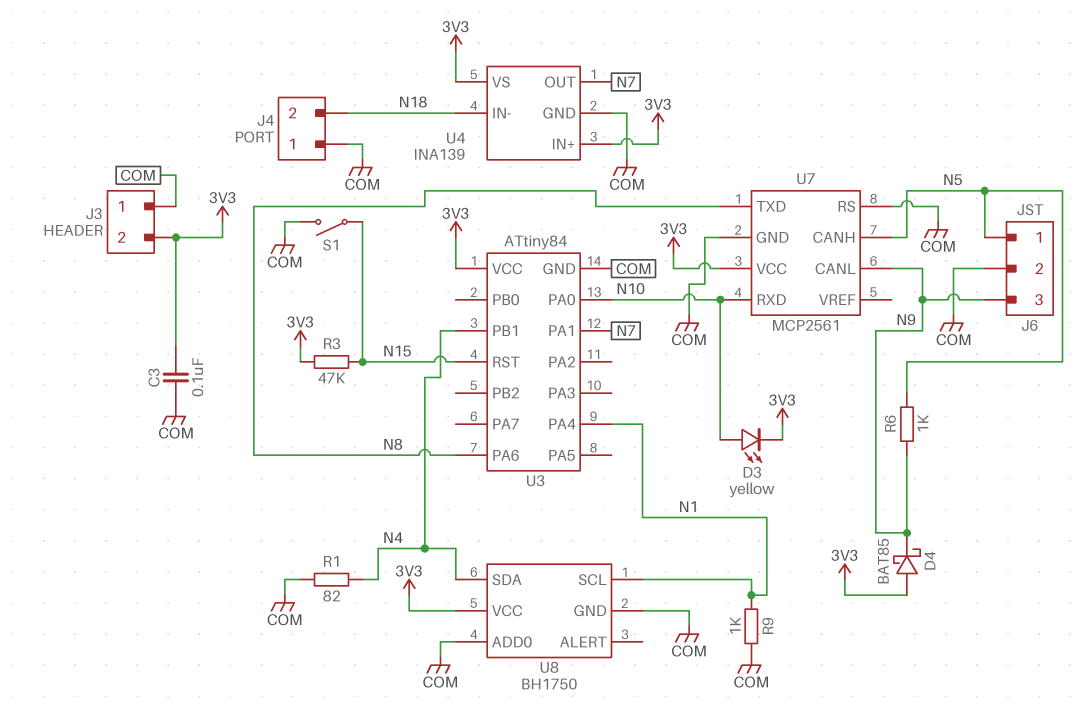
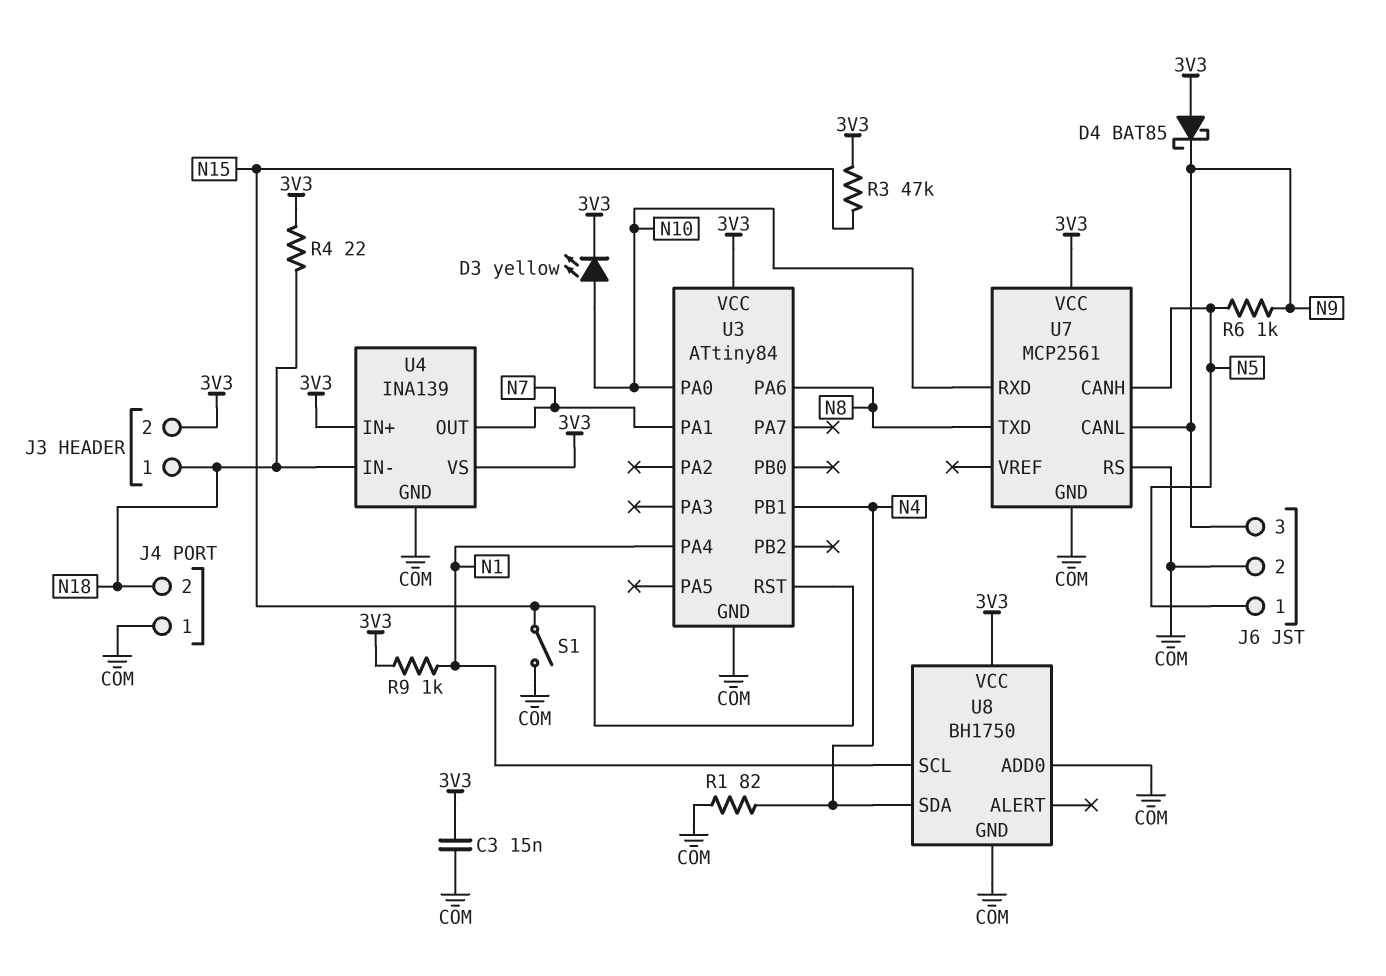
C3: 100nF (3V3, COM) -> 15nF (3V3, COM)
J3 pin 1: COM -> N18
R4: none -> 22 (3V3, N18)
R9: 1k (COM, N1) -> 1k (3V3, N1)

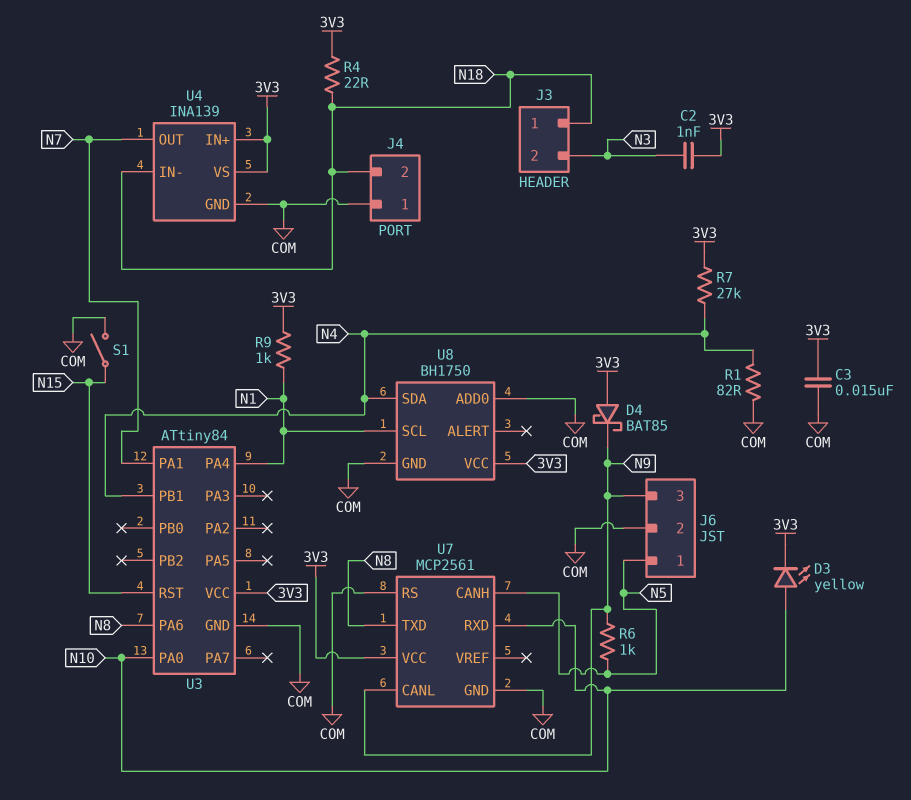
C2: none -> 1nF (3V3, N3)
J3 pin 2: 3V3 -> N3
R3: 47k (3V3, N15) -> none
R7: none -> 27k (3V3, N4)

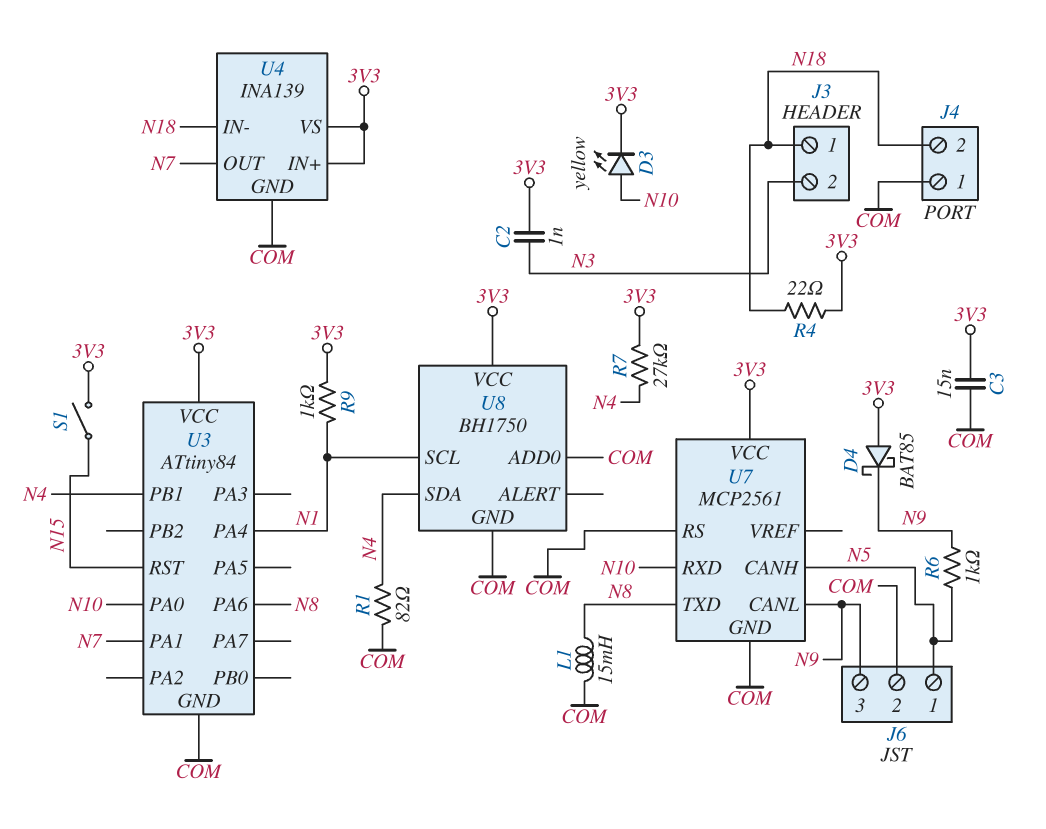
L1: none -> 15mH (COM, N8)
S1: switch (COM, N15) -> switch (3V3, N15)

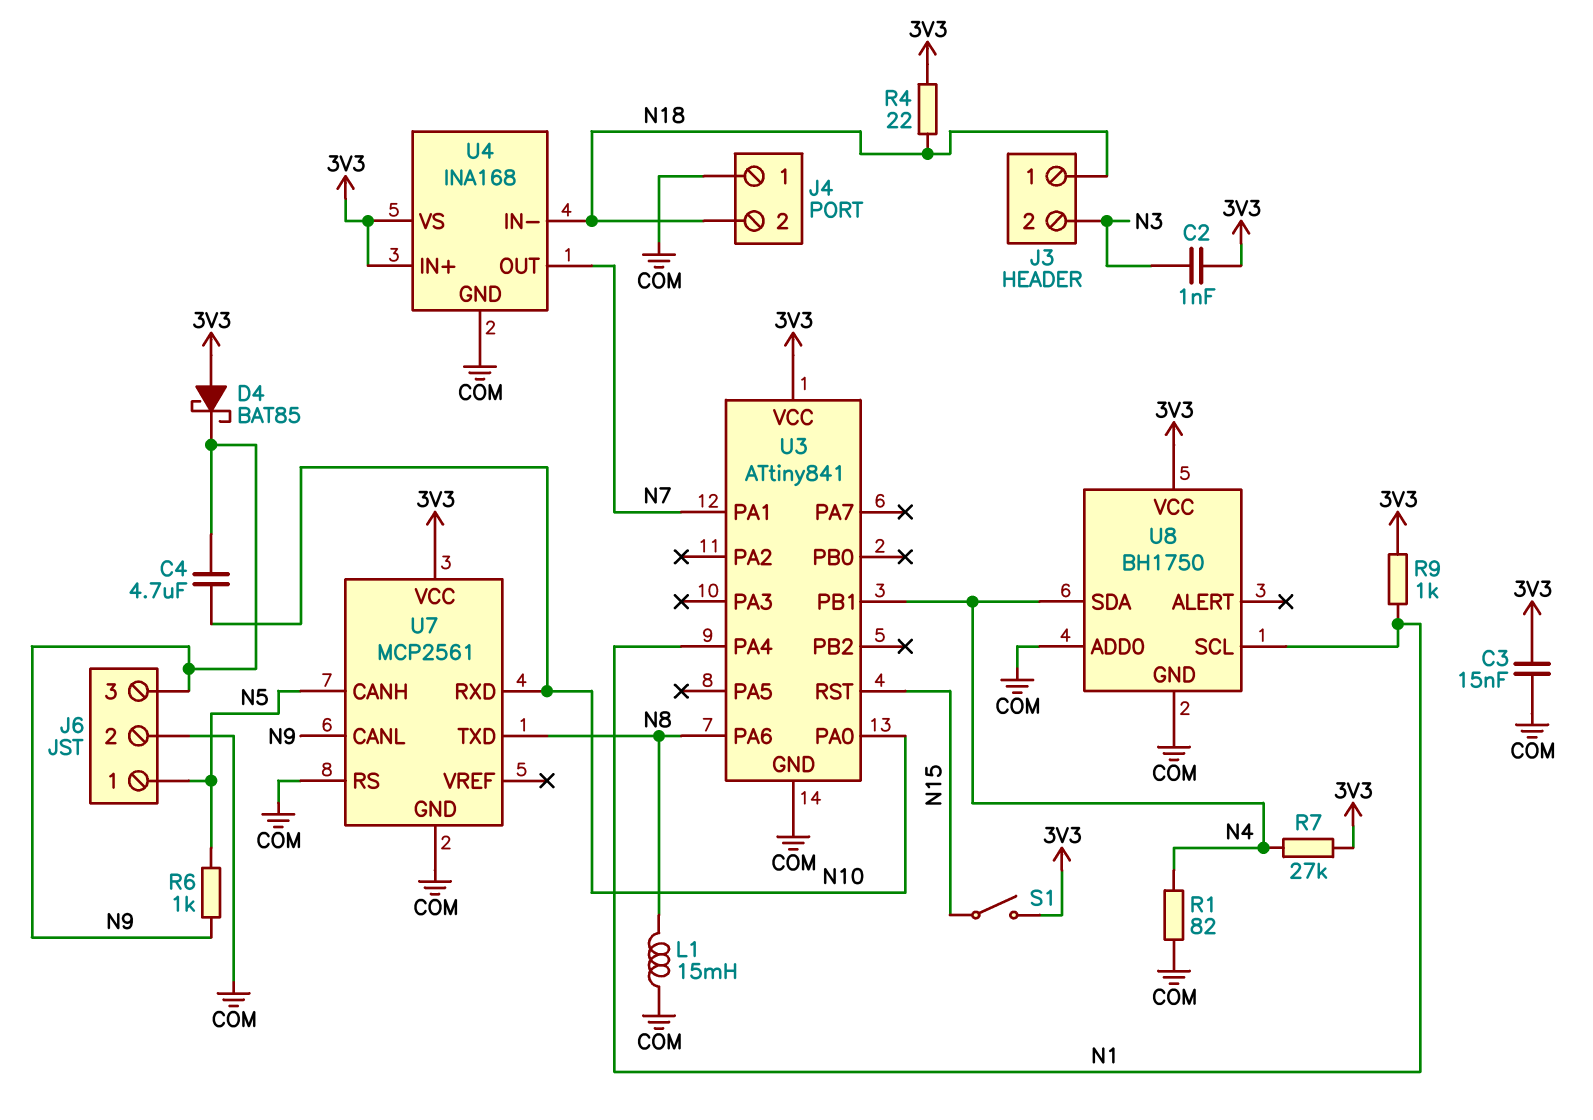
C4: none -> 4.7uF (N9, N10)
D3: LED yellow (A N10, K 3V3) -> none
U3: ATtiny84 -> ATtiny841
U4: INA139 -> INA168

